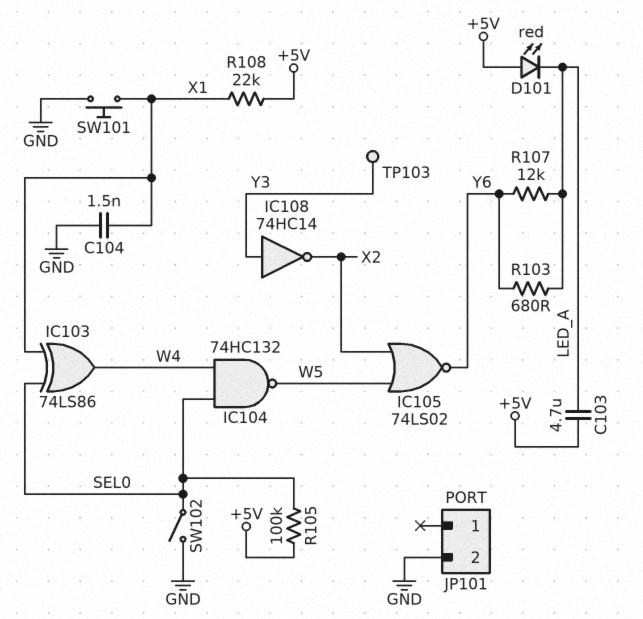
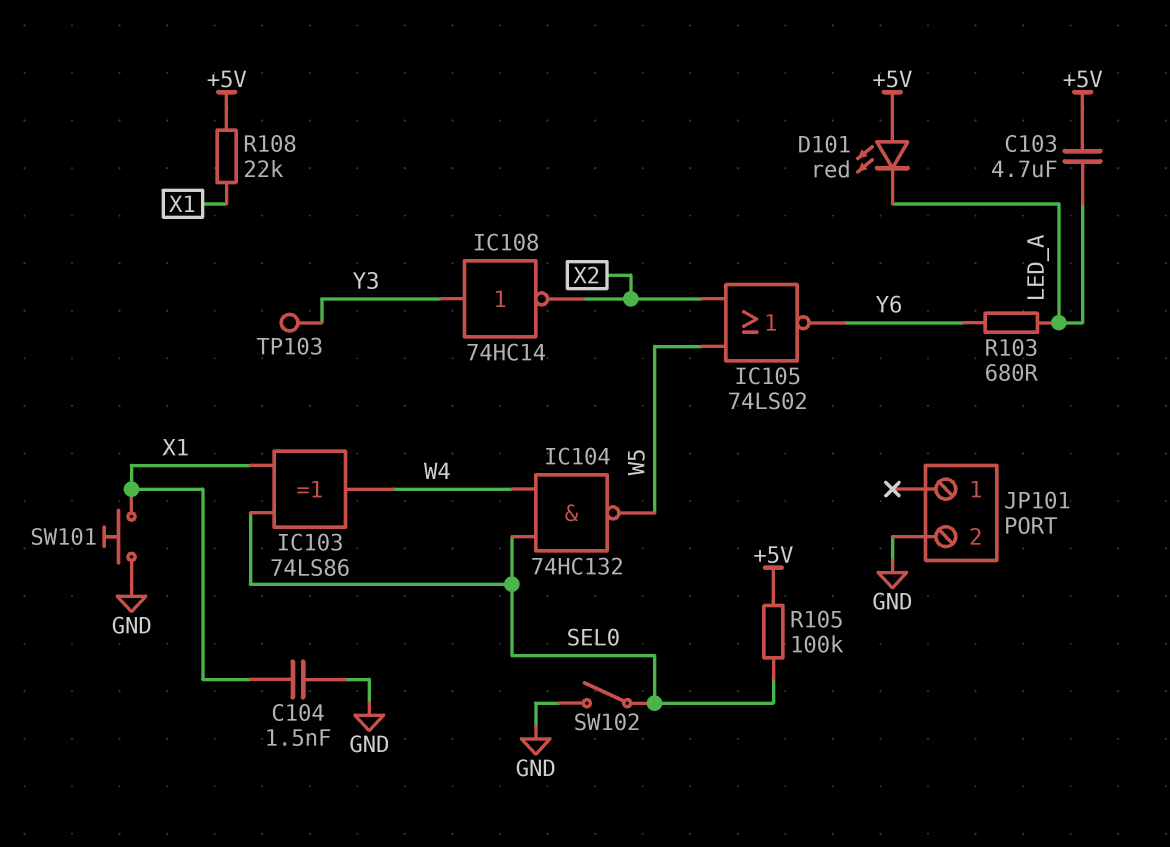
R107: 12k (LED_A, Y6) -> none

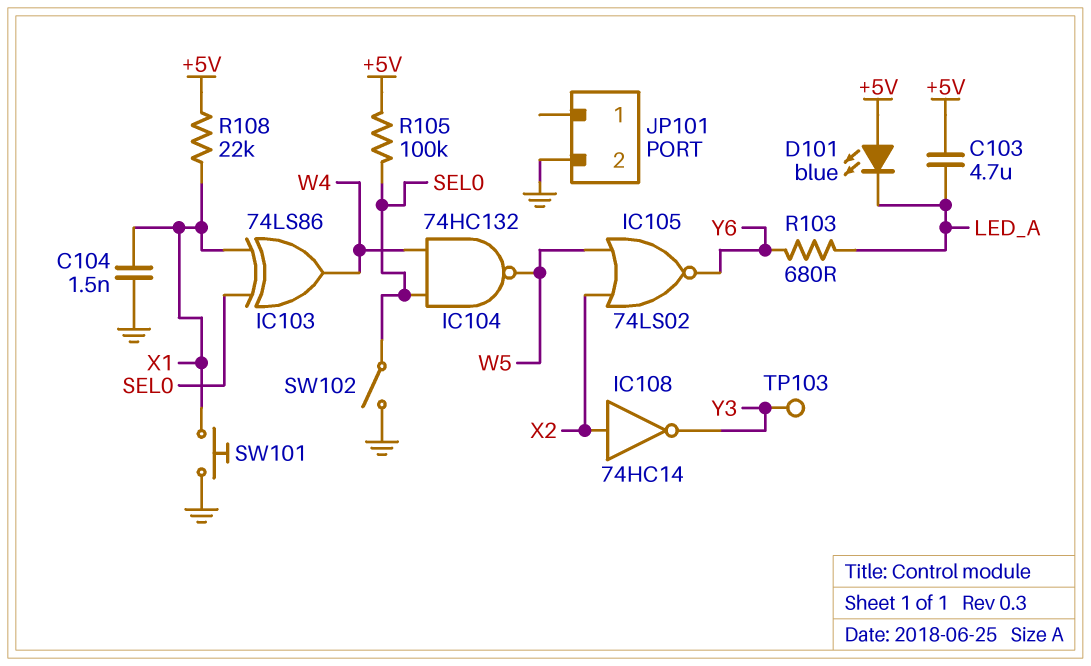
D101: LED red (A +5V, K LED_A) -> LED blue (A +5V, K LED_A)
IC108: NOT 74HC14 (in Y3, out X2) -> NOT 74HC14 (in X2, out Y3)

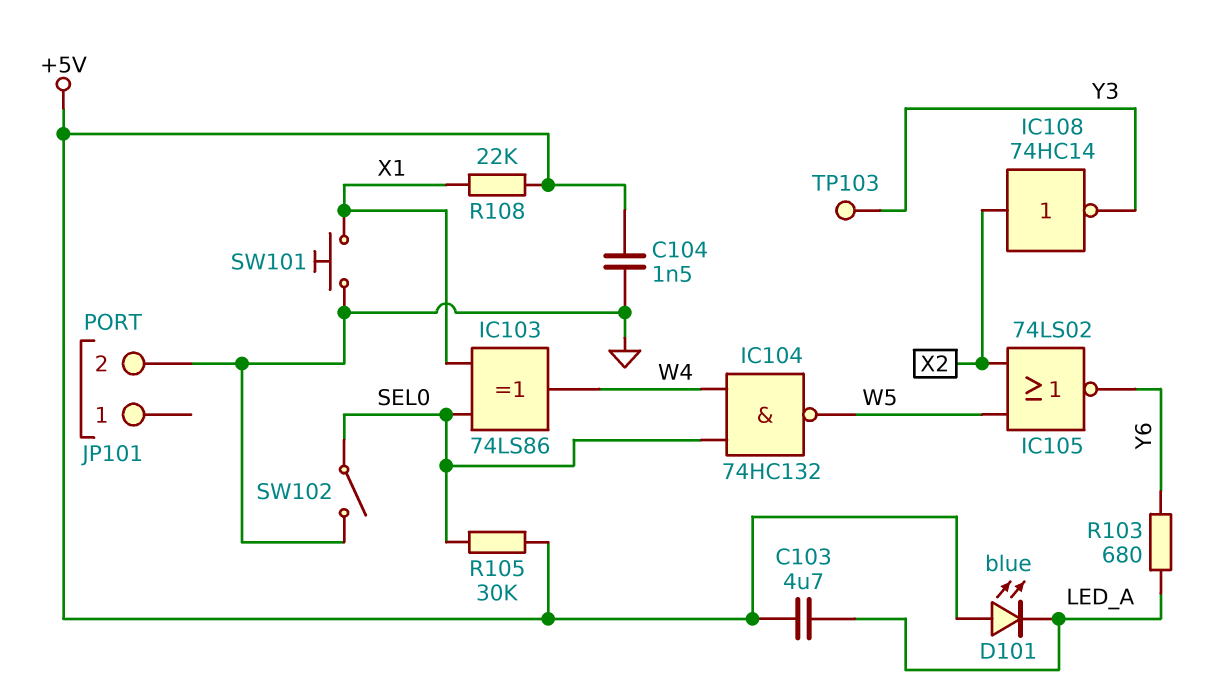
C104: 1.5nF (GND, X1) -> 1.5nF (+5V, GND)
R105: 100k (+5V, SEL0) -> 30k (+5V, SEL0)

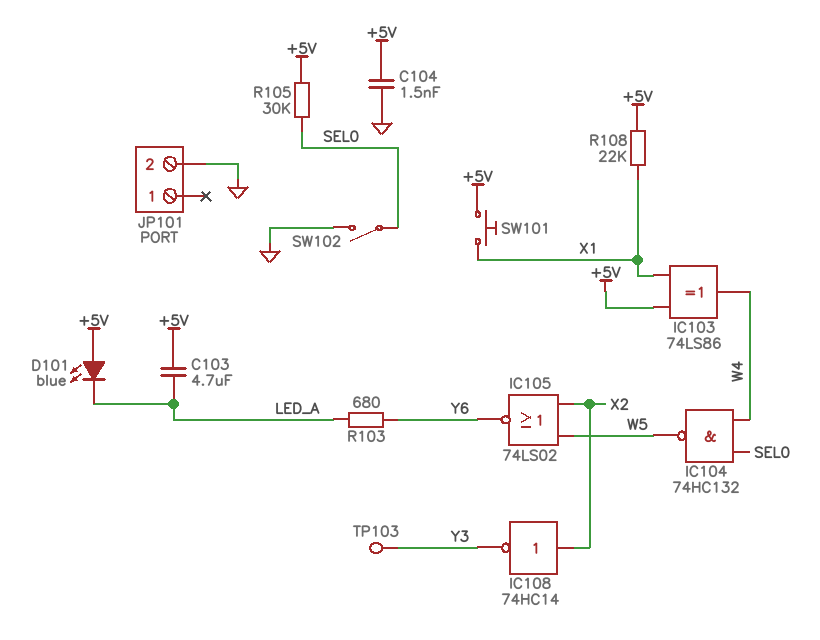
IC103: XOR 74LS86 (in SEL0, in X1, out W4) -> XOR 74LS86 (in +5V, in X1, out W4)
SW101: button (GND, X1) -> button (+5V, X1)

